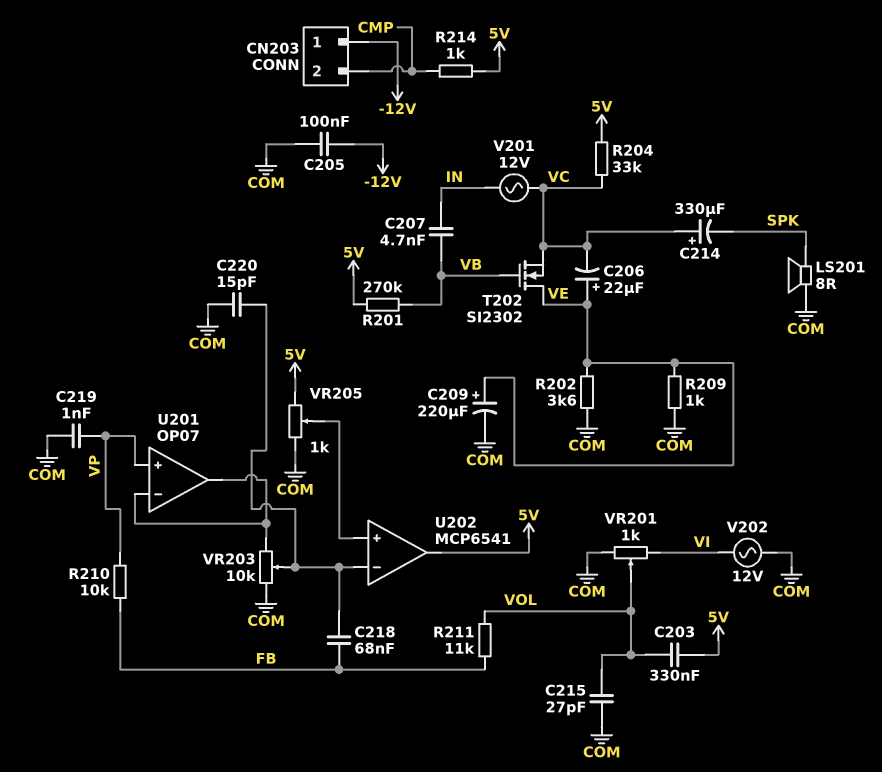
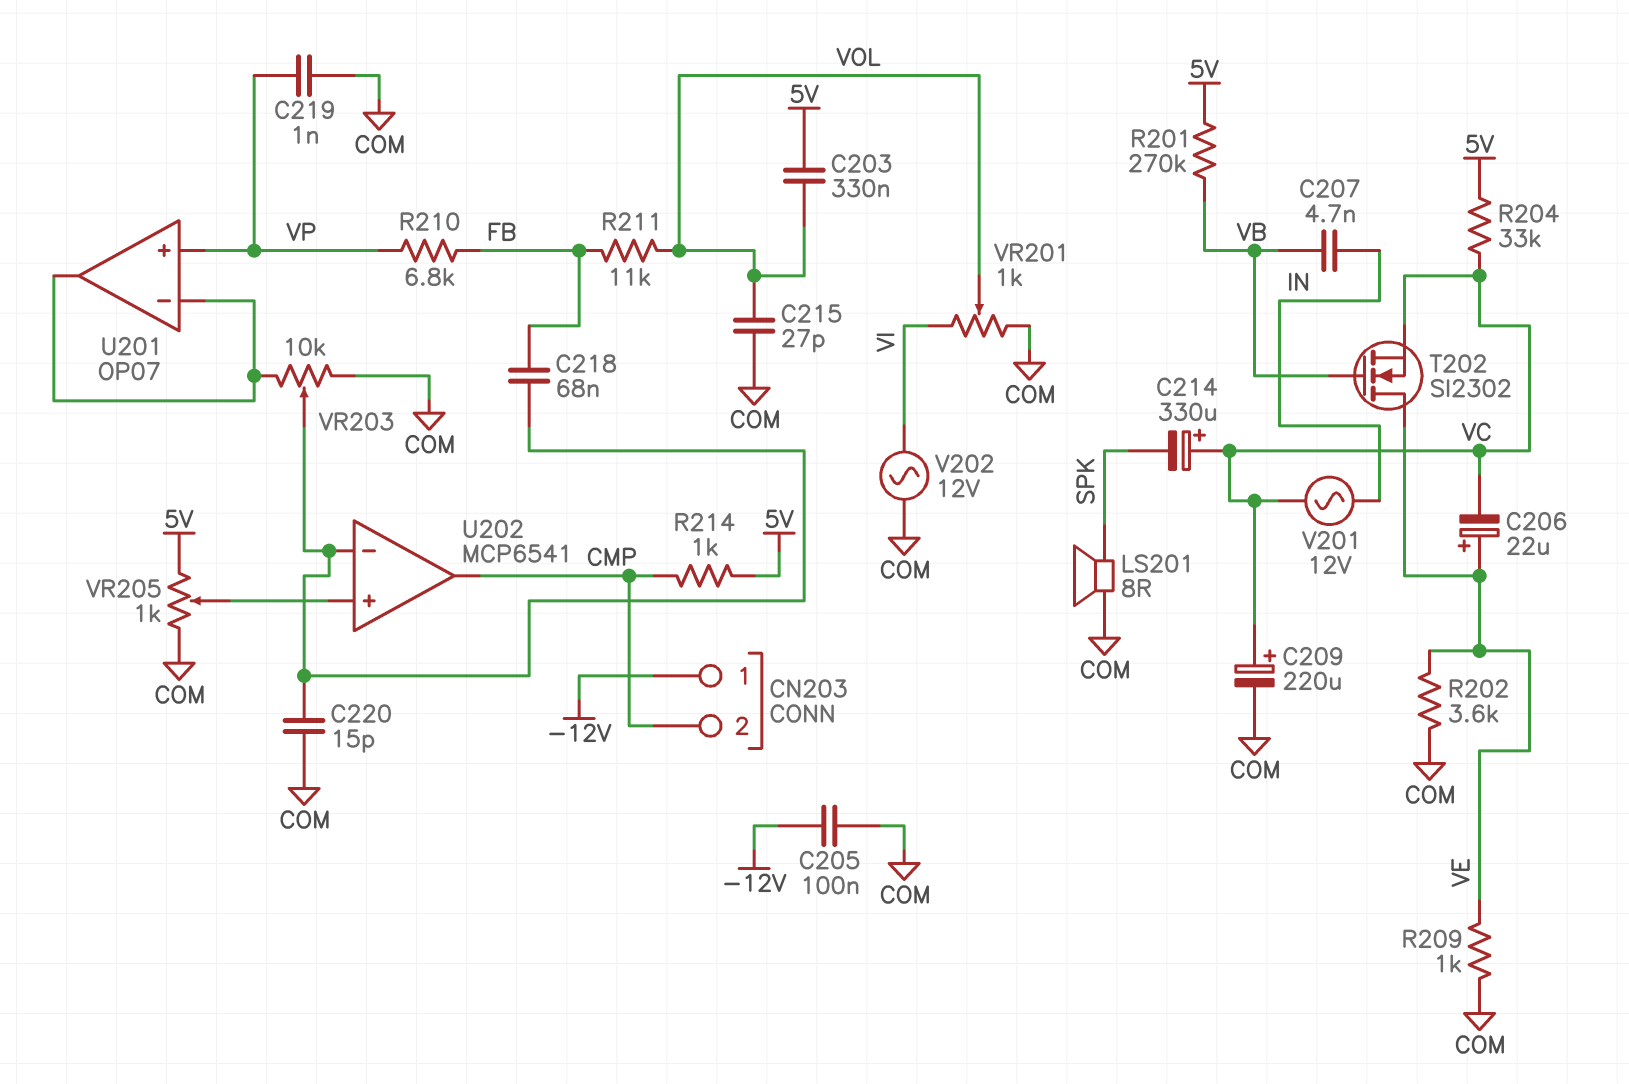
C209: 220uF (plus VE, minus COM) -> 220uF (plus VC, minus COM)
R210: 10k (FB, VP) -> 6.8k (FB, VP)
U202 pin out: 5V -> CMP

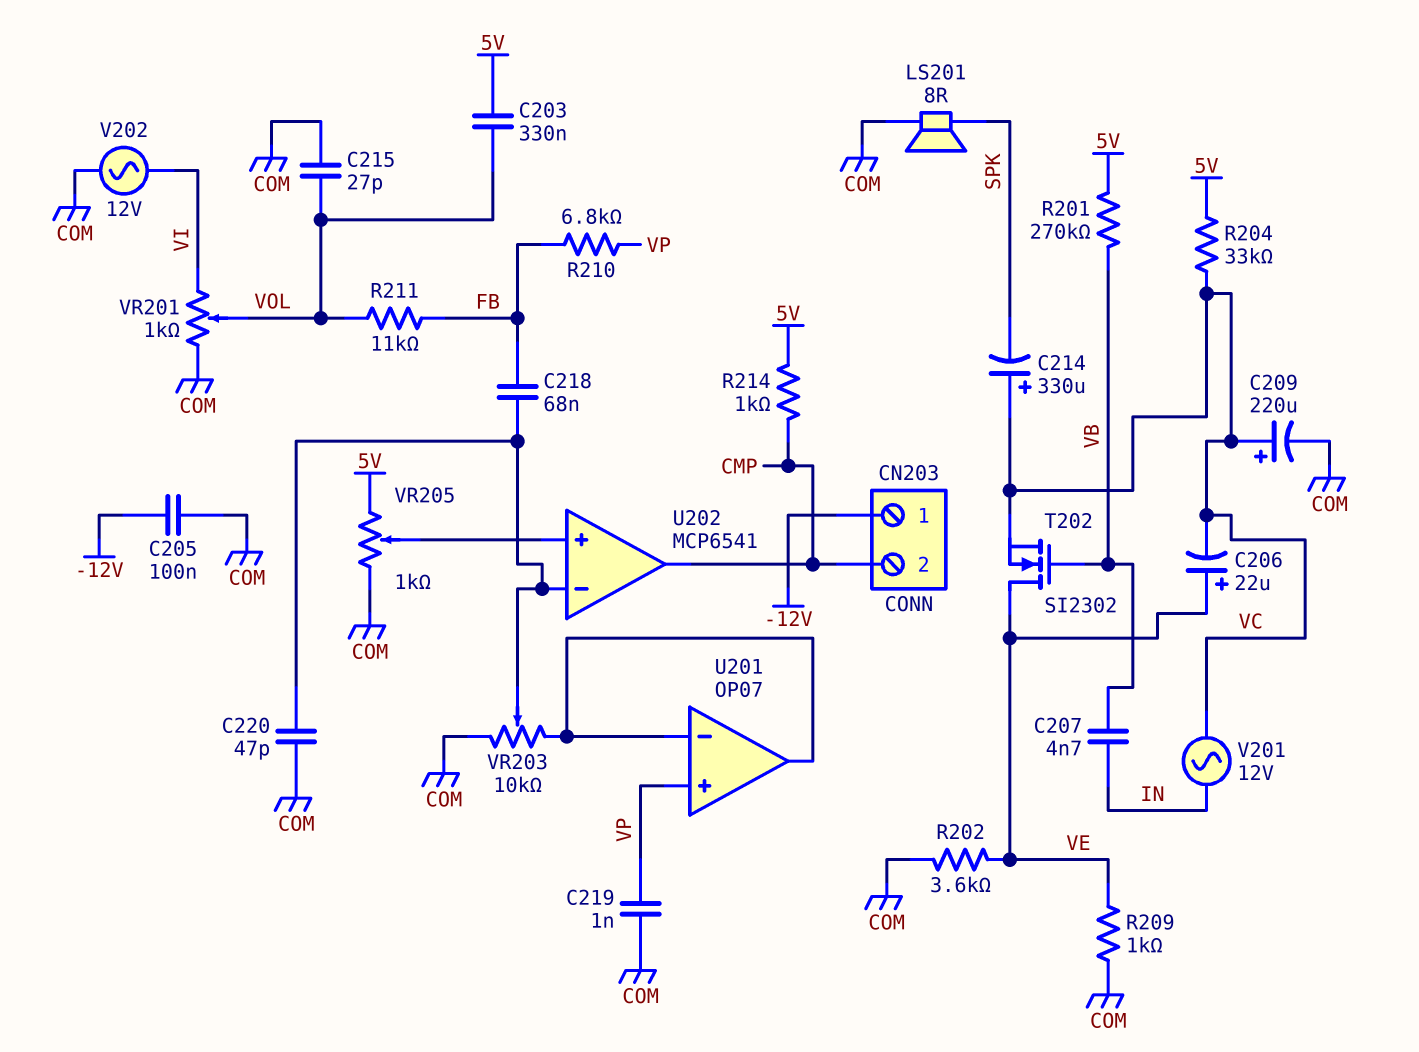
C220: 15pF (COM, U202/in-) -> 47pF (COM, U202/in-)

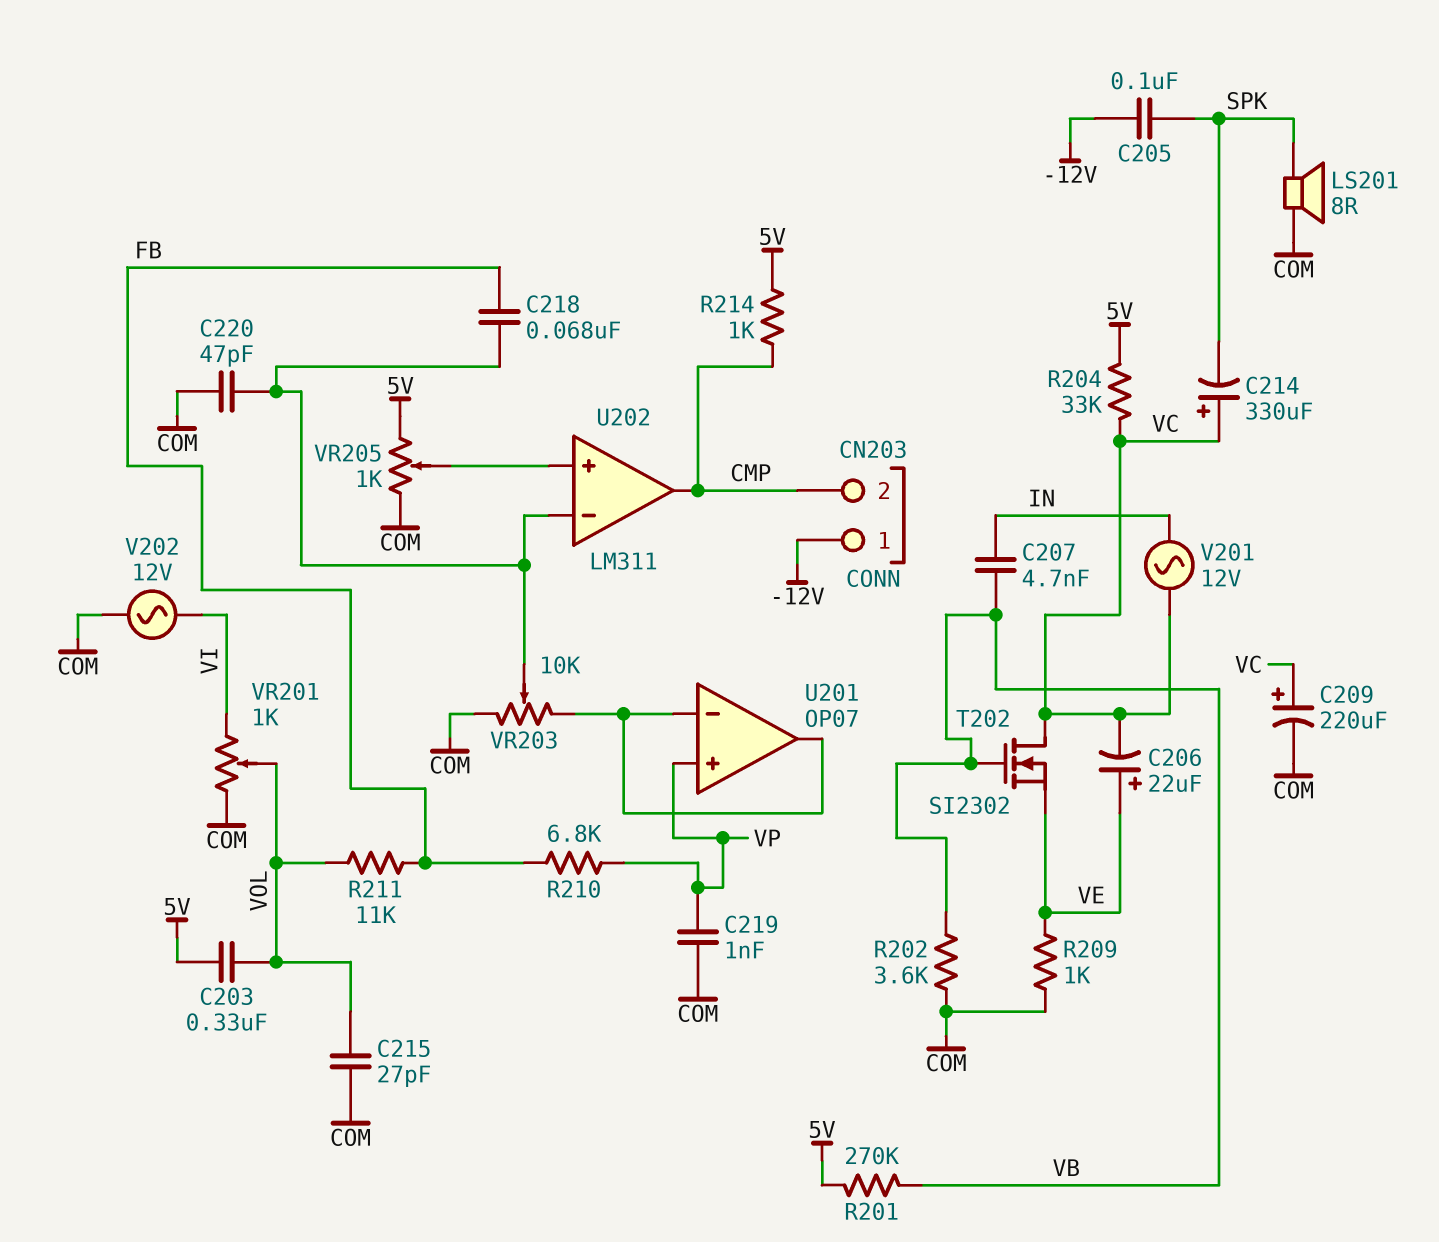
C205: 100nF (-12V, COM) -> 100nF (-12V, SPK)
R202: 3.6k (COM, VE) -> 3.6k (COM, VB)
T202: NMOS SI2302 (G VB, D VE, S VC) -> NMOS SI2302 (G VB, D VC, S VE)
U202: MCP6541 -> LM311

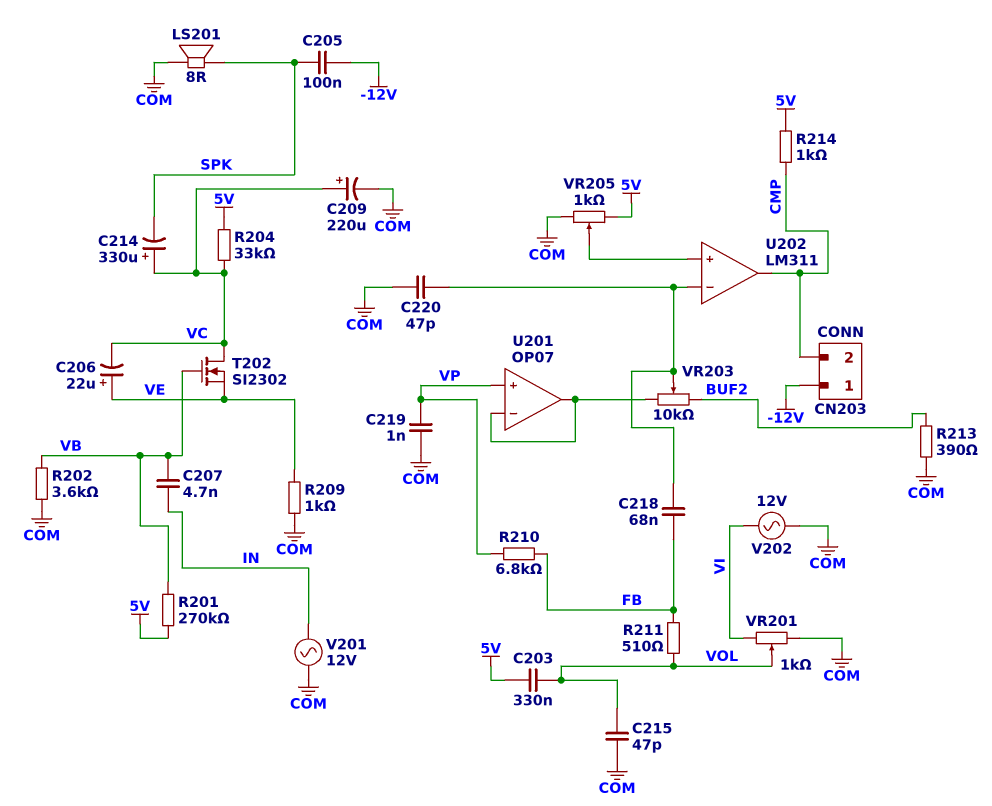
C215: 27pF (COM, VOL) -> 47pF (COM, VOL)
R211: 11k (FB, VOL) -> 510 (FB, VOL)
R213: none -> 390 (BUF2, COM)
V201: AC 12V (IN, VC) -> AC 12V (COM, IN)
VR203: 10k (COM, U201/in-, wiper U202/in-) -> 10k (BUF2, U201/in-, wiper U202/in-)

